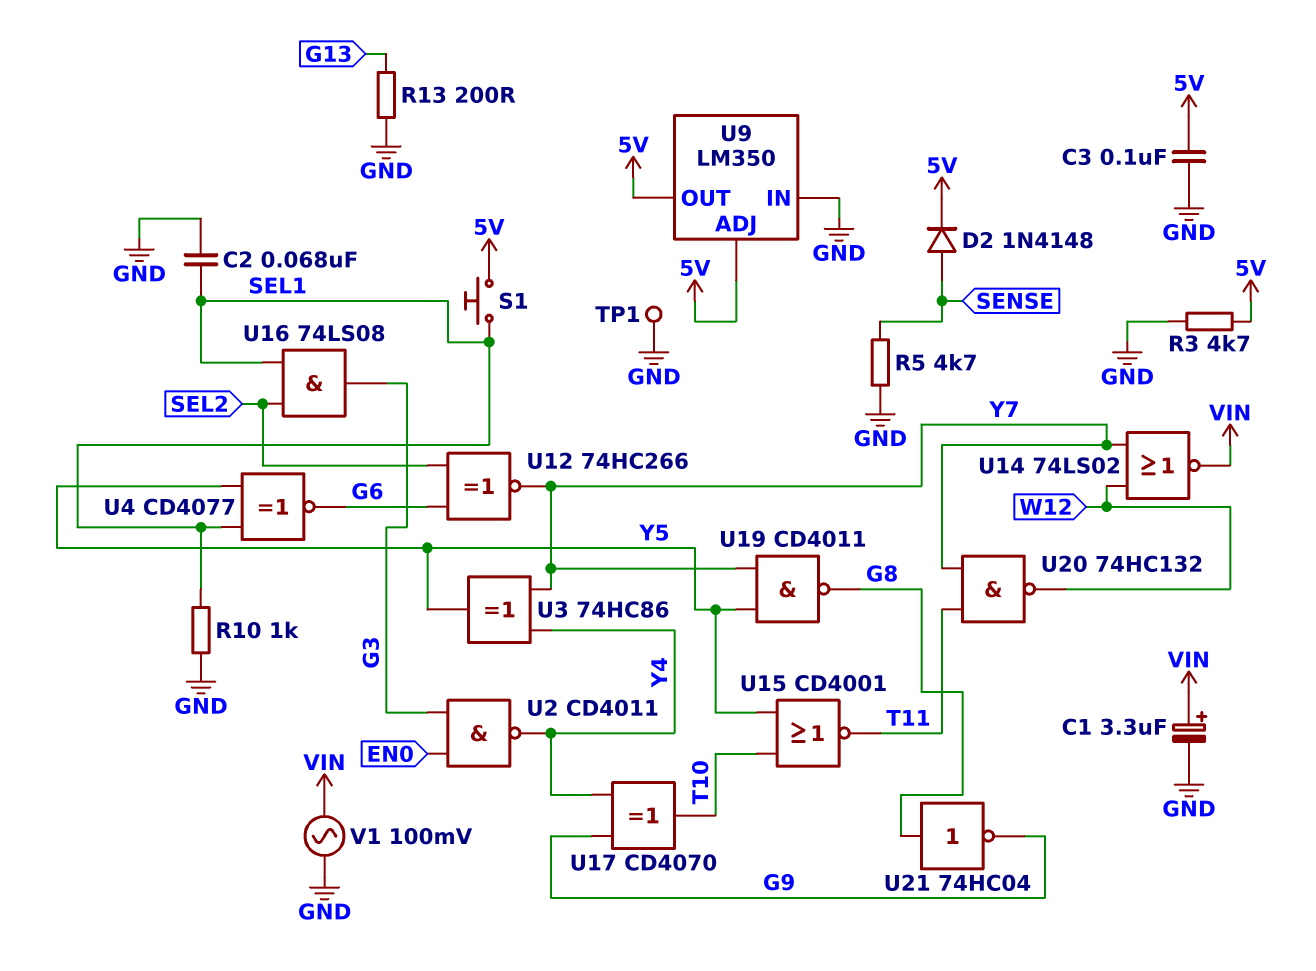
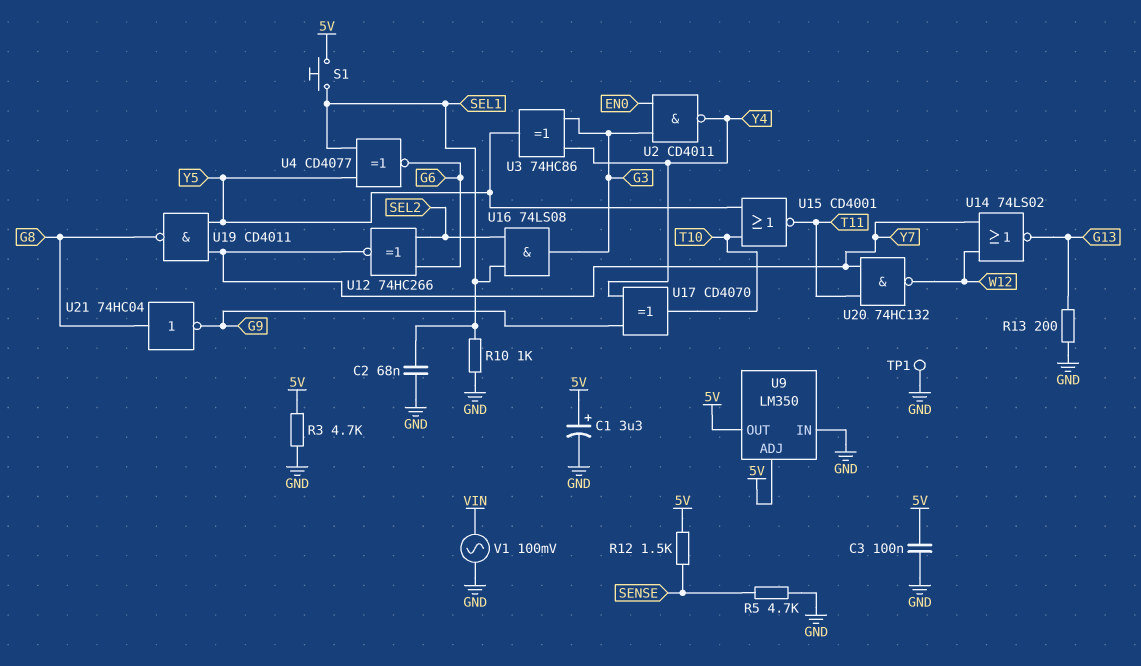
C1: 3.3uF (plus VIN, minus GND) -> 3.3uF (plus 5V, minus GND)
D2: diode 1N4148 (A SENSE, K 5V) -> none
R12: none -> 1.5k (5V, SENSE)
U3: XOR 74HC86 (in Y4, in Y7, out Y5) -> XOR 74HC86 (in G3, in Y4, out Y5)
U14: NOR 74LS02 (in W12, in Y7, out VIN) -> NOR 74LS02 (in W12, in Y7, out G13)

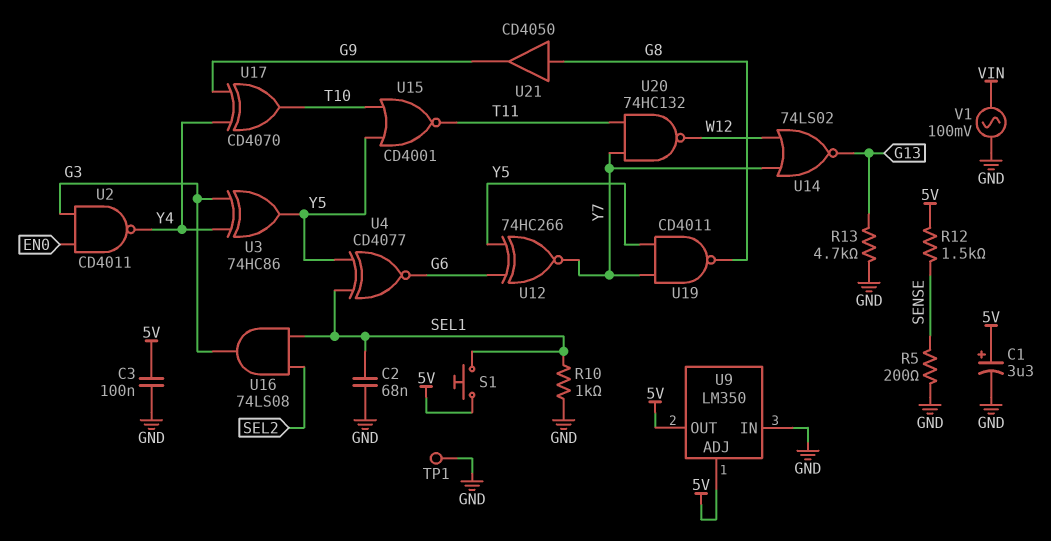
R3: 4.7k (5V, GND) -> none
R5: 4.7k (GND, SENSE) -> 200 (GND, SENSE)
R13: 200 (G13, GND) -> 4.7k (G13, GND)
U12: XNOR 74HC266 (in G6, in SEL2, out Y7) -> XNOR 74HC266 (in G6, in Y5, out Y7)
U21: NOT 74HC04 (in G8, out G9) -> buffer CD4050 (in G8, out G9)

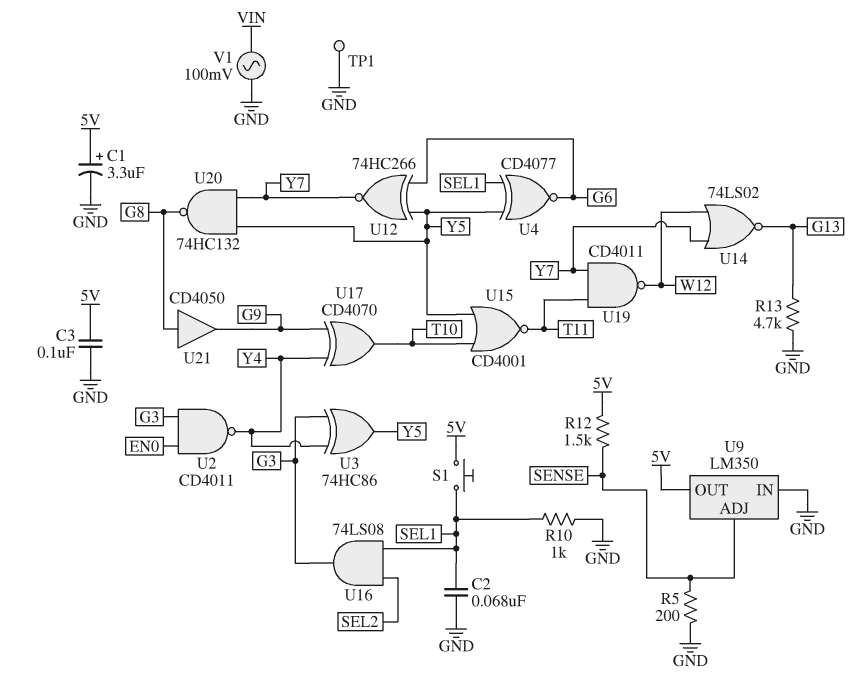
U9 pin ADJ: 5V -> SENSE
U19: NAND CD4011 (in Y5, in Y7, out G8) -> NAND CD4011 (in T11, in Y7, out W12)
U20: NAND 74HC132 (in T11, in Y7, out W12) -> NAND 74HC132 (in Y5, in Y7, out G8)

